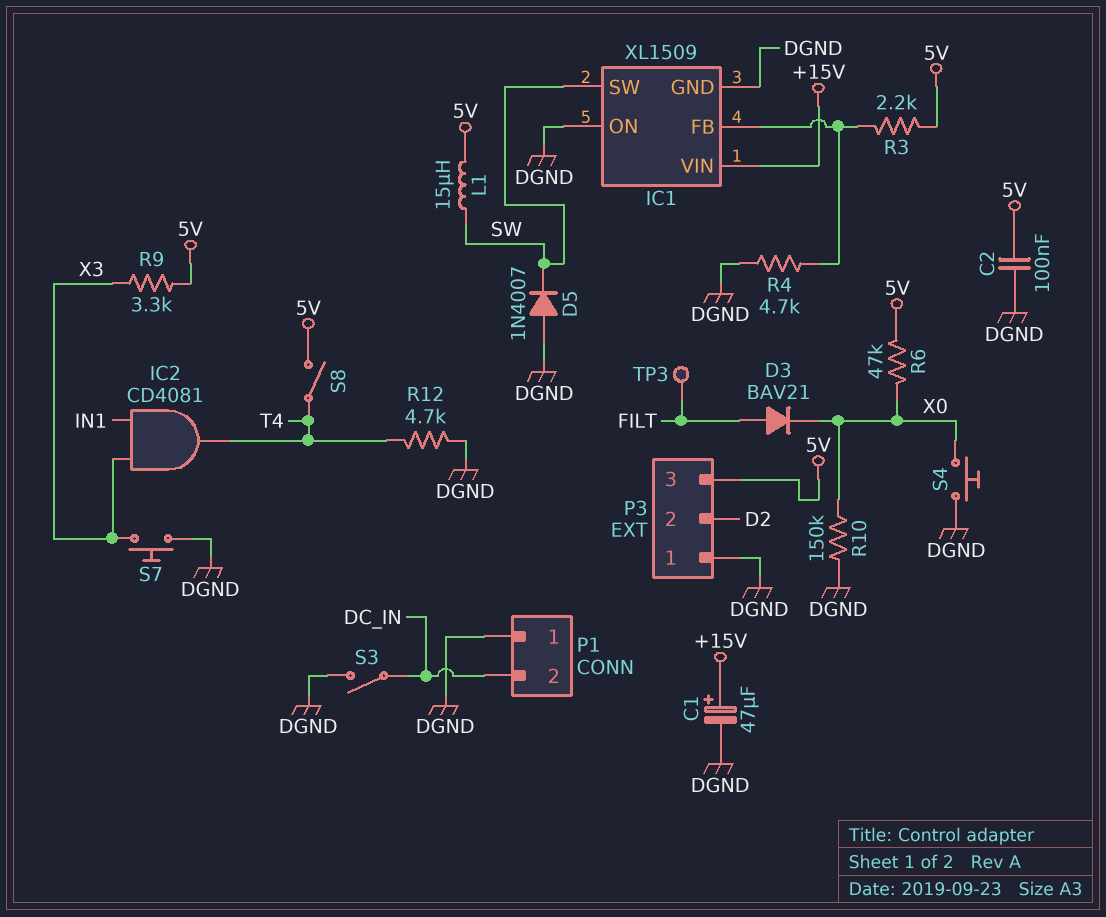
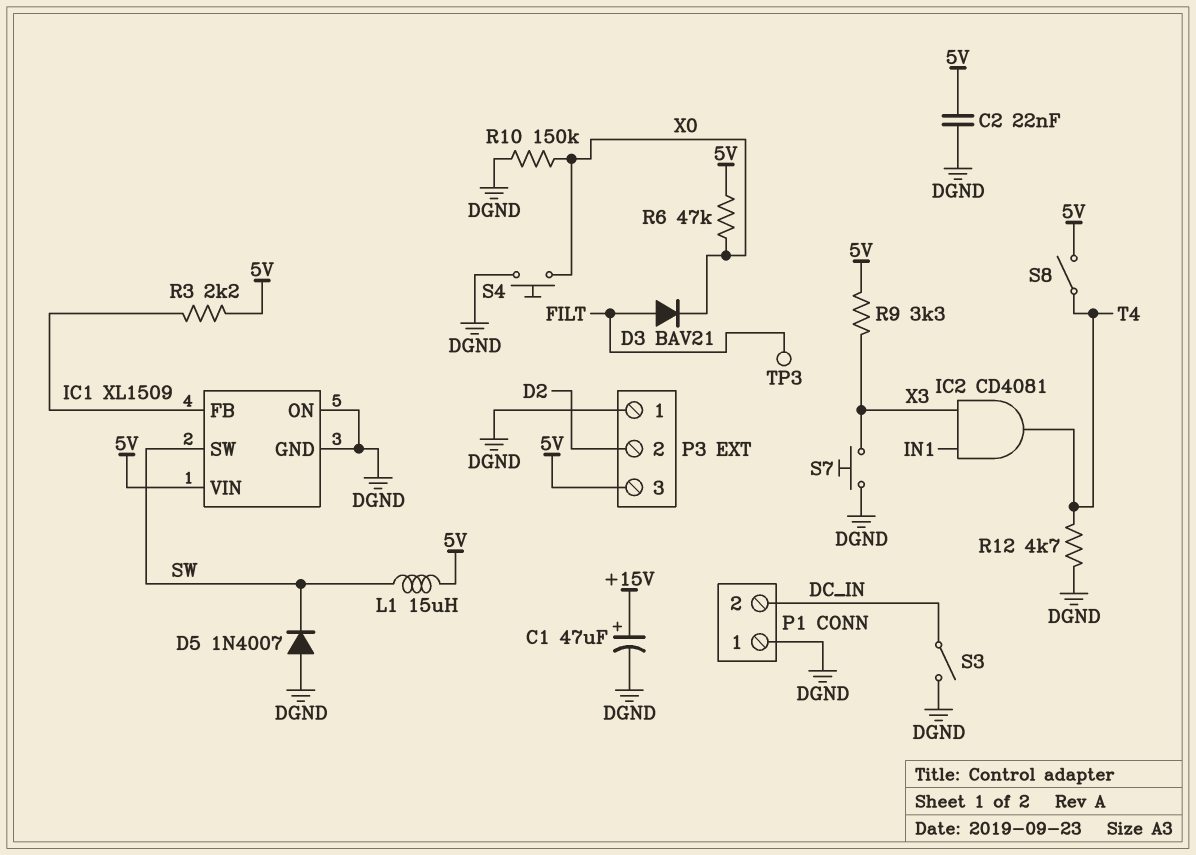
C2: 100nF (5V, DGND) -> 22nF (5V, DGND)
IC1 pin VIN: +15V -> 5V
R4: 4.7k (DGND, IC1/FB) -> none

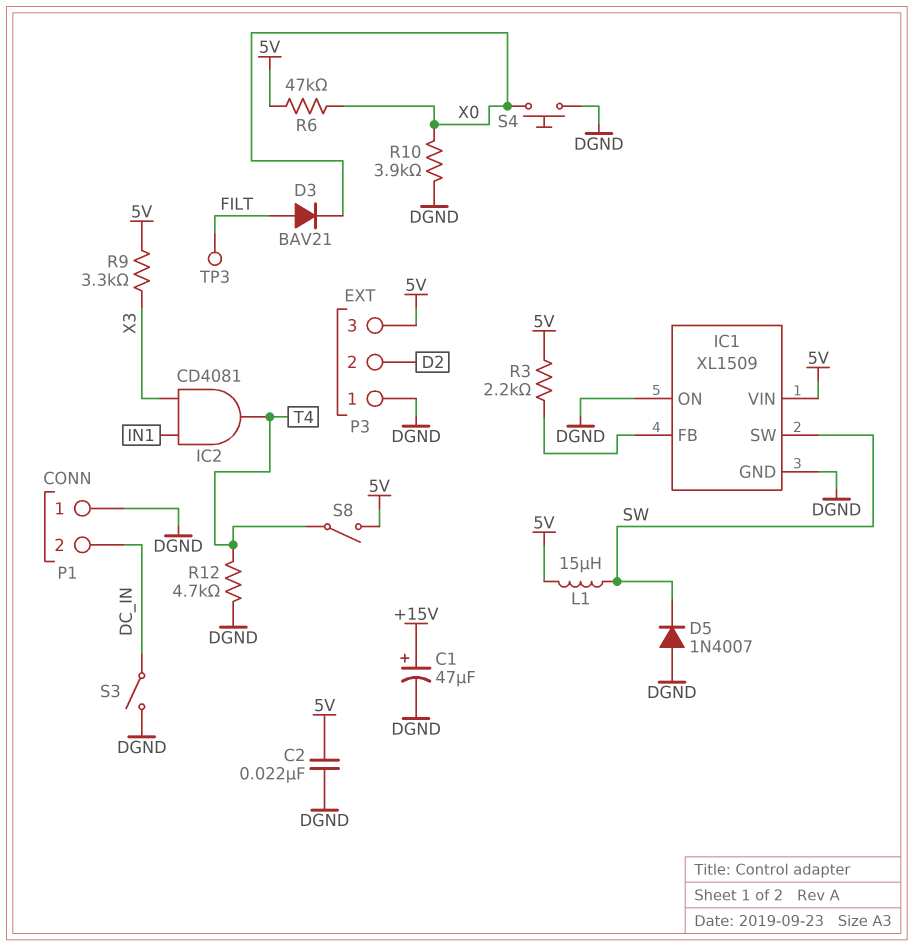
R10: 150k (DGND, X0) -> 3.9k (DGND, X0)
S7: button (DGND, X3) -> none

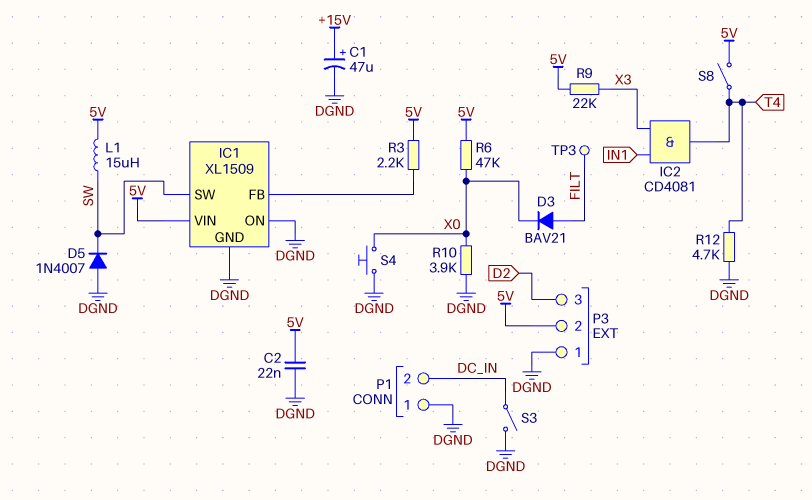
P3 pin 2: D2 -> 5V
P3 pin 3: 5V -> D2
R9: 3.3k (5V, X3) -> 22k (5V, X3)

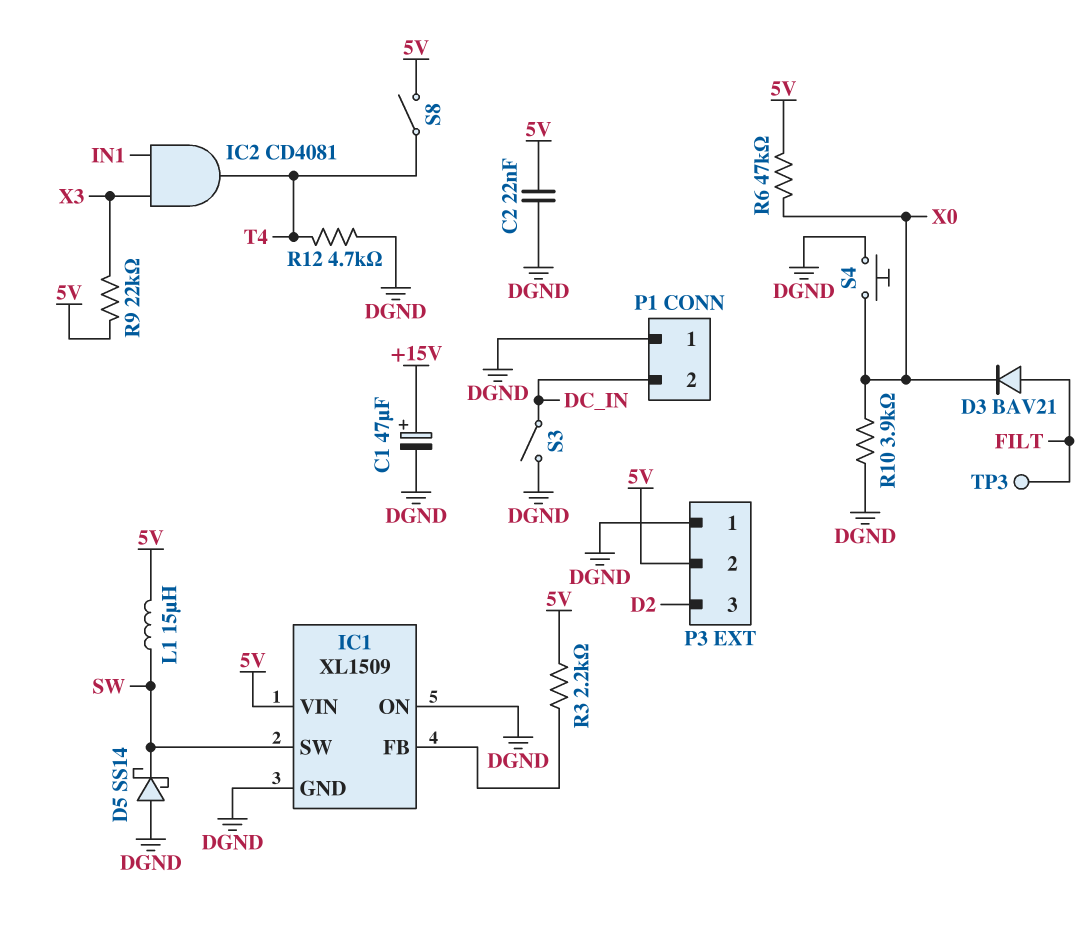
D5: diode 1N4007 (A DGND, K SW) -> schottky SS14 (A DGND, K SW)

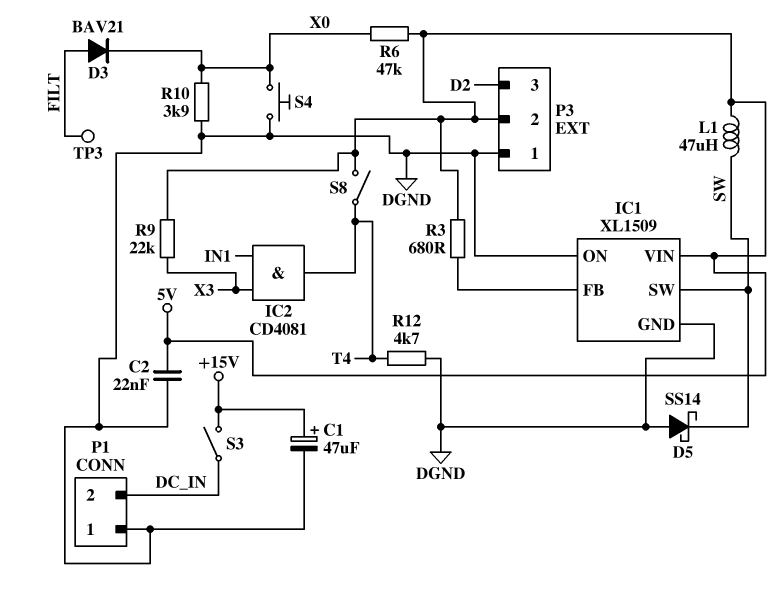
L1: 15uH (5V, SW) -> 47uH (5V, SW)
R3: 2.2k (5V, IC1/FB) -> 680 (5V, IC1/FB)
S3: switch (DC_IN, DGND) -> switch (+15V, DC_IN)

